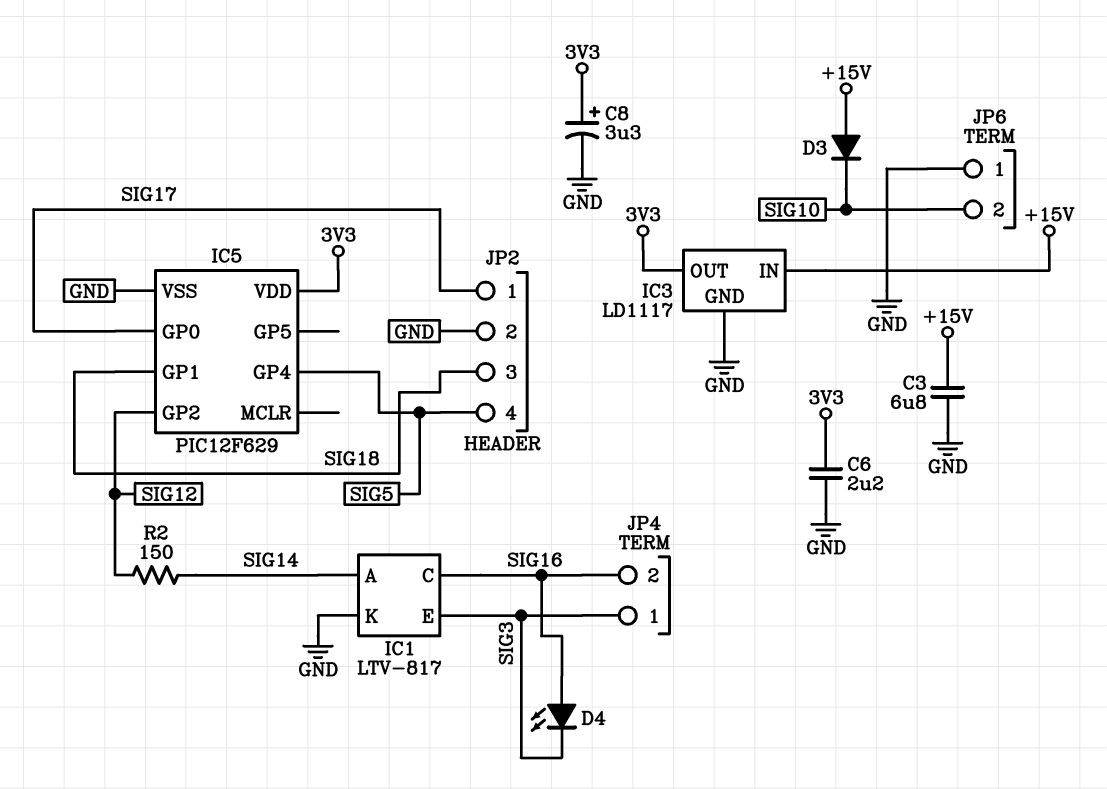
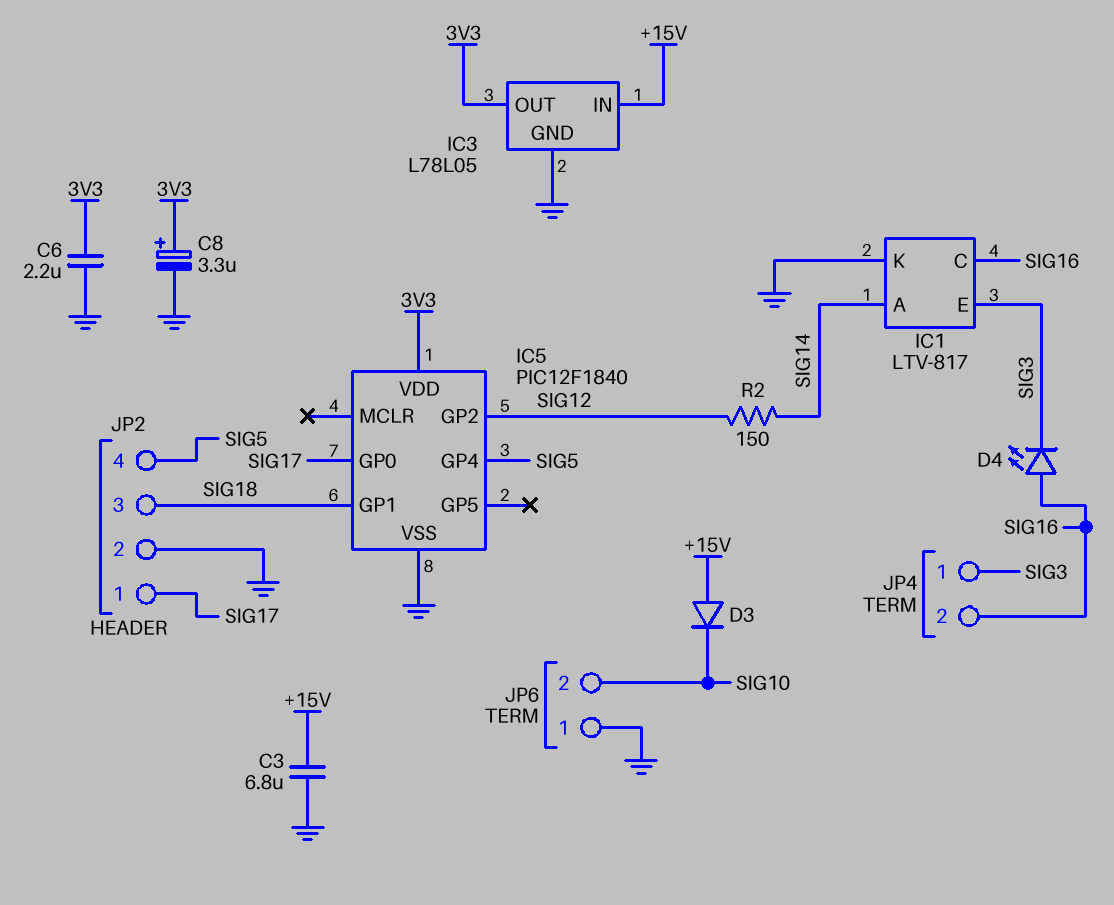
IC3: LD1117 -> L78L05
IC5: PIC12F629 -> PIC12F1840

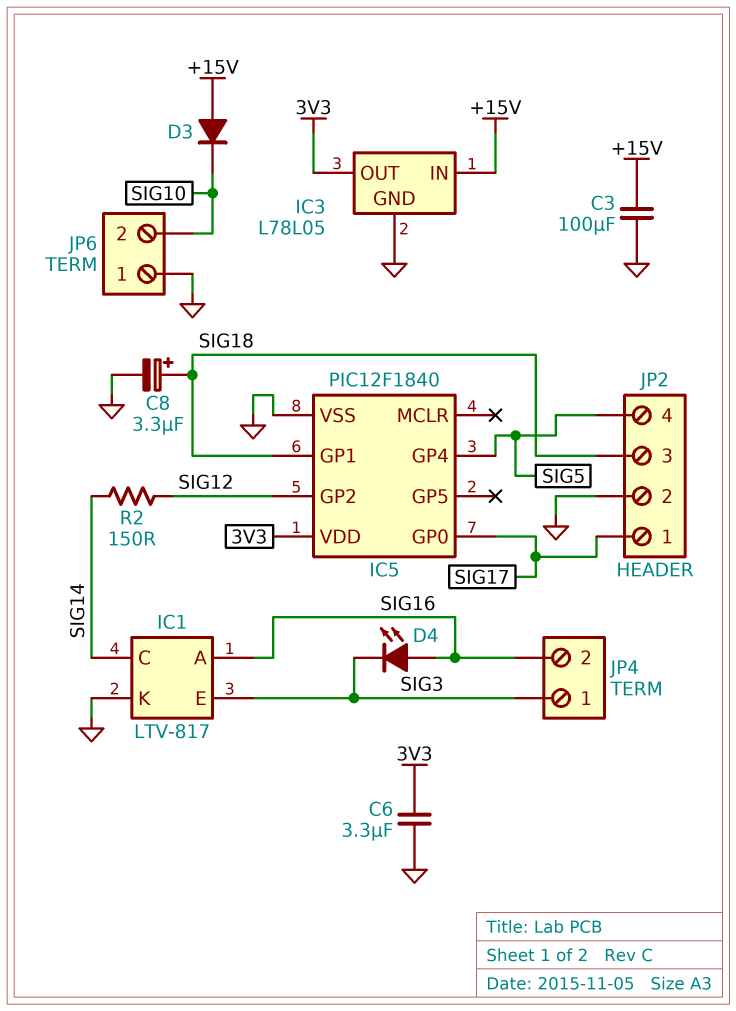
C3: 6.8uF (+15V, GND) -> 100uF (+15V, GND)
C6: 2.2uF (3V3, GND) -> 3.3uF (3V3, GND)
C8: 3.3uF (plus 3V3, minus GND) -> 3.3uF (plus SIG18, minus GND)
IC1 pin A: SIG14 -> SIG16
IC1 pin C: SIG16 -> SIG14

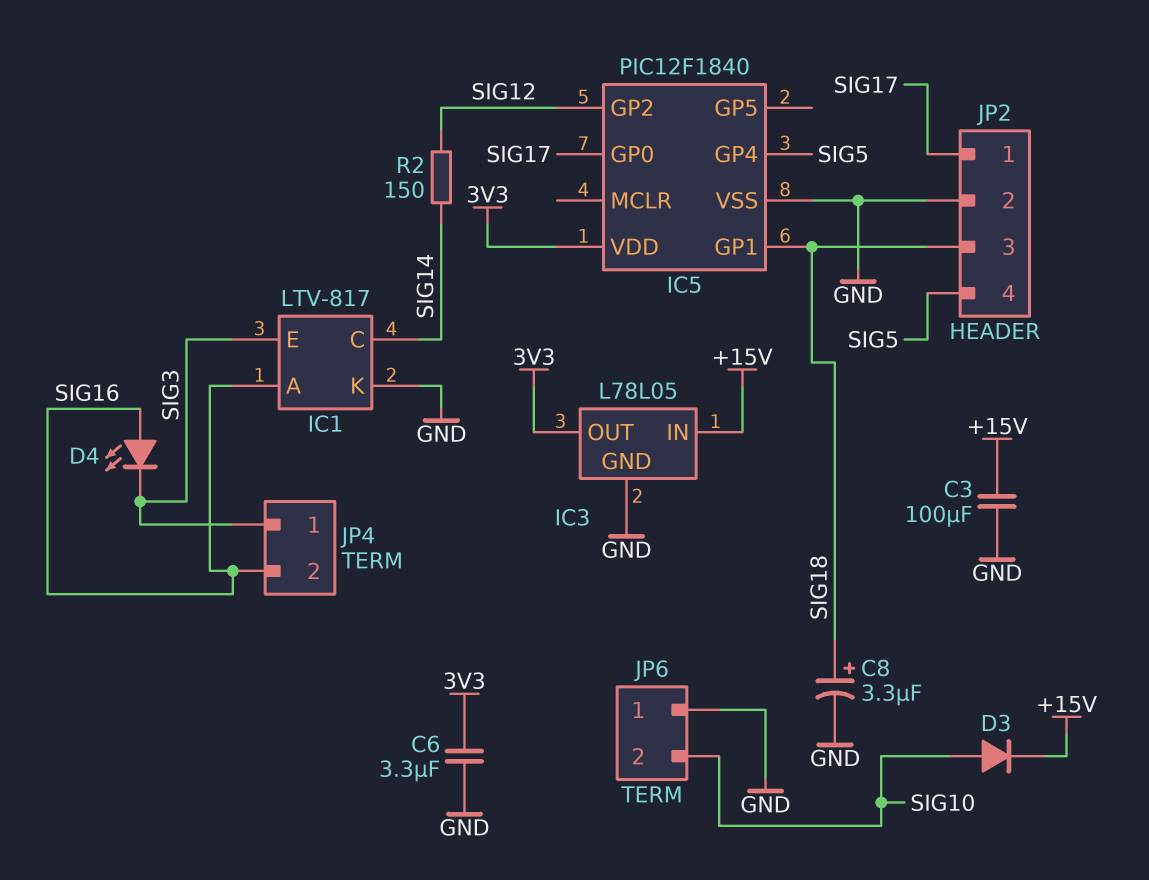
D3: diode (A +15V, K SIG10) -> diode (A SIG10, K +15V)

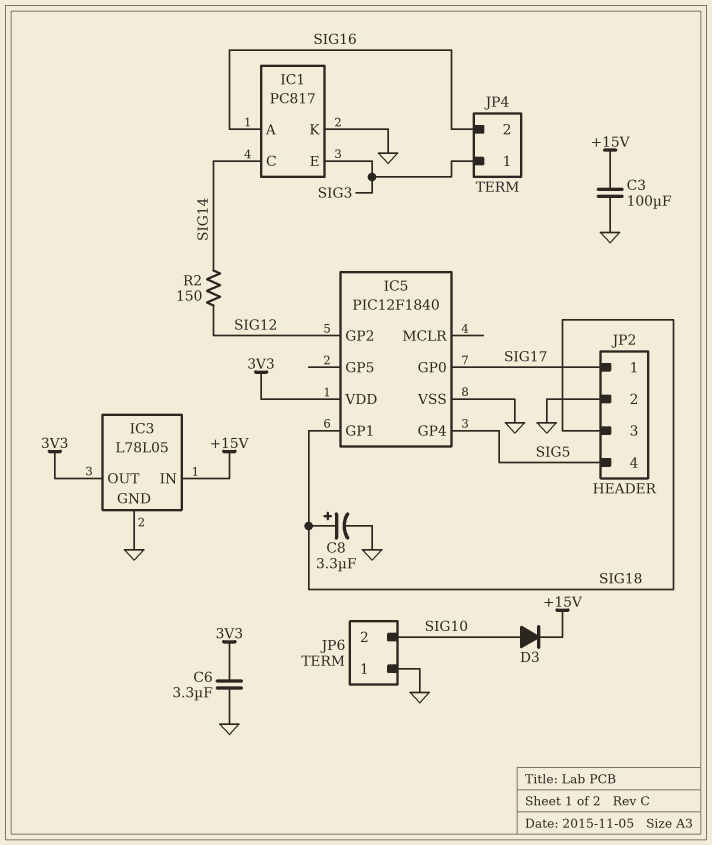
D4: LED (A SIG16, K SIG3) -> none
IC1: LTV-817 -> PC817

